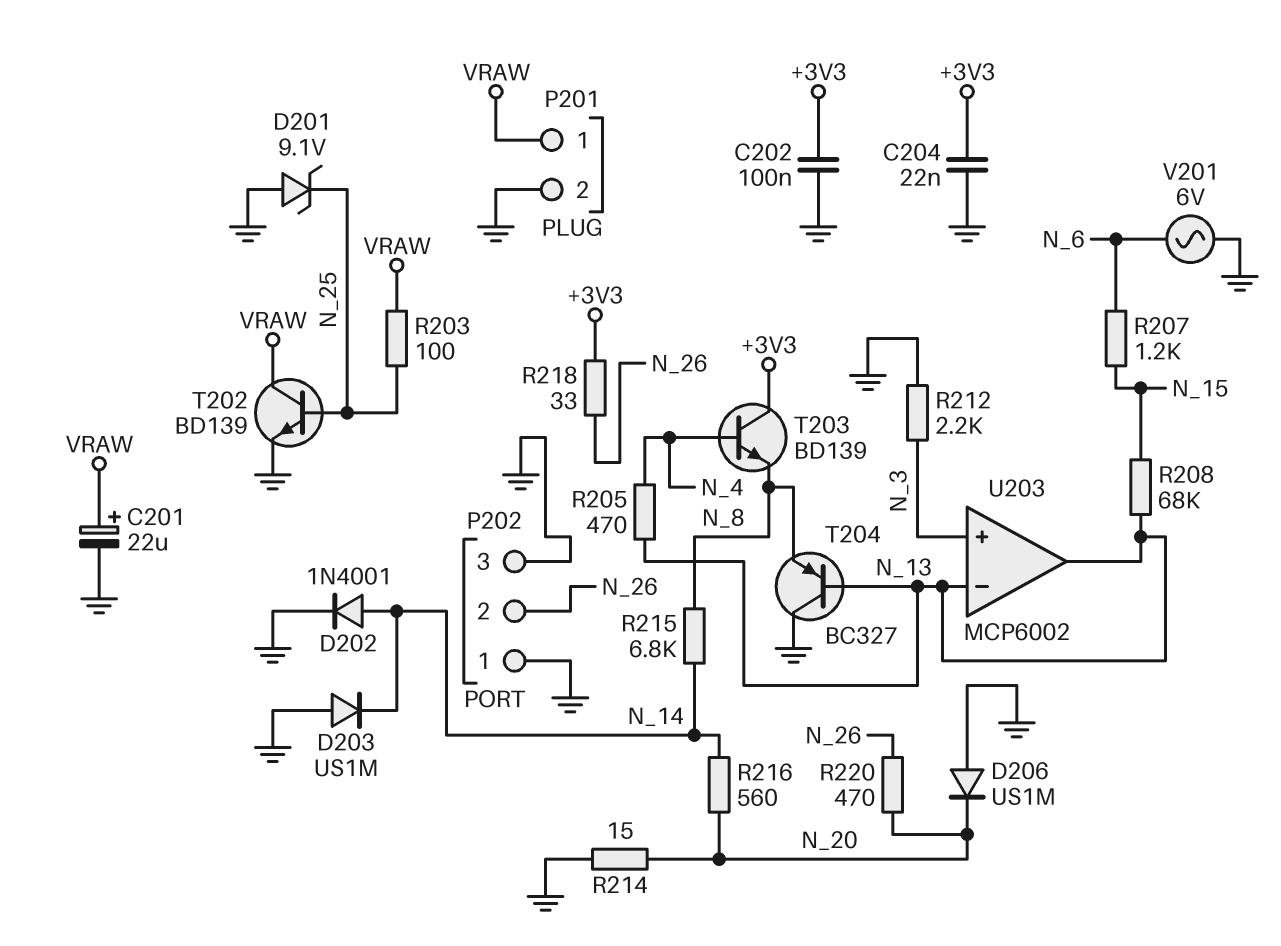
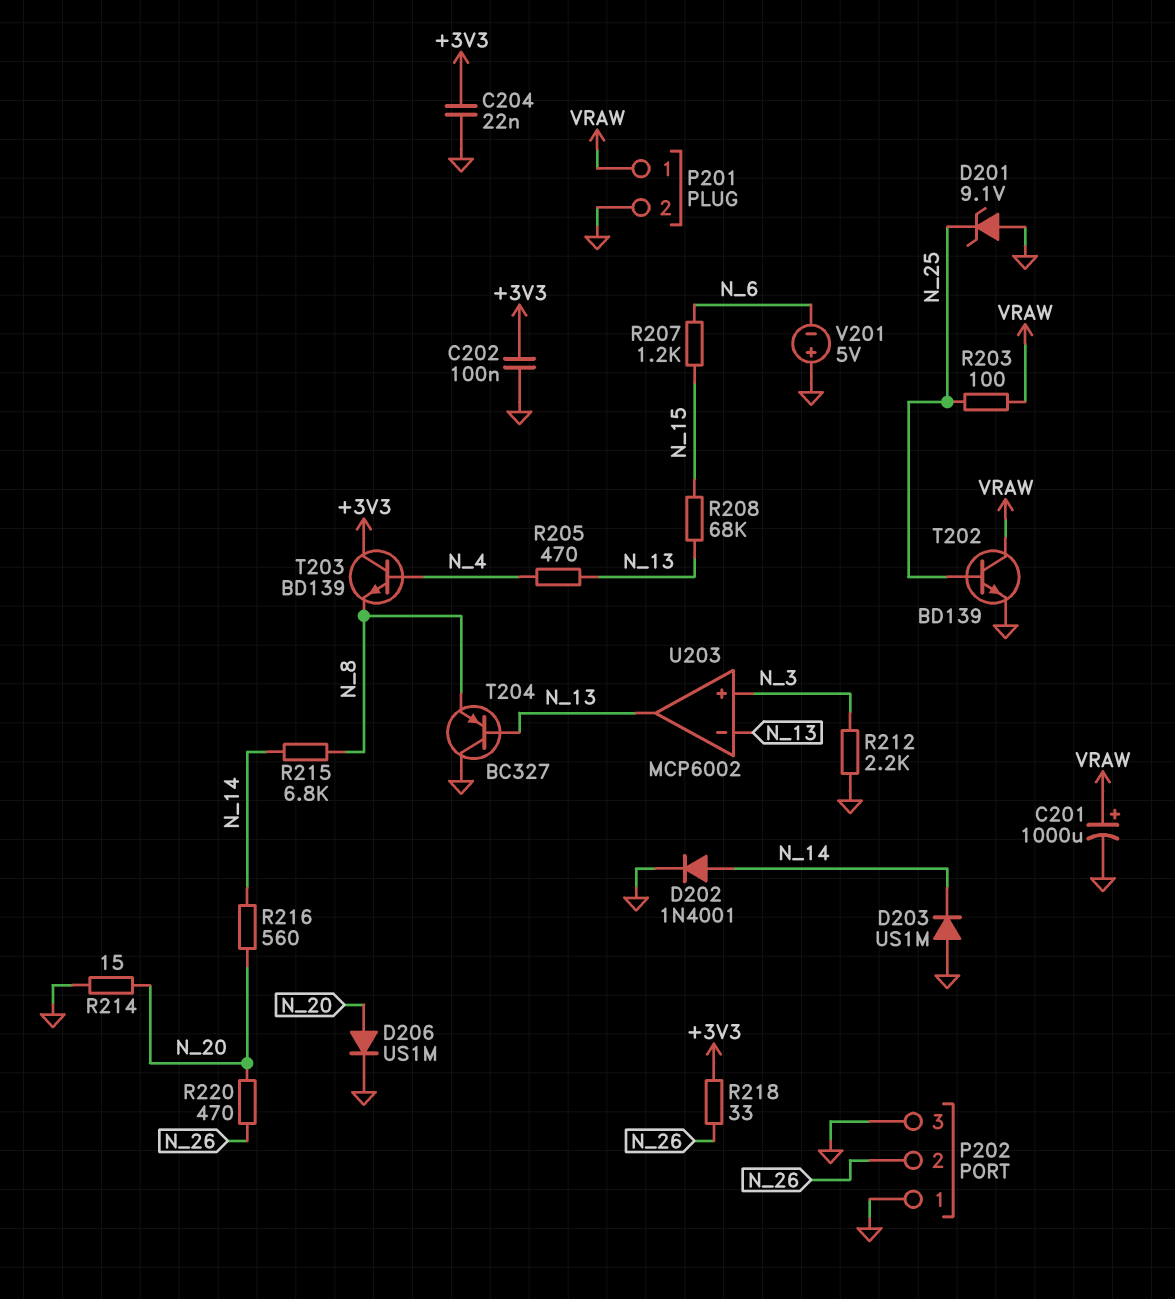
C201: 22uF (plus VRAW, minus GND) -> 1000uF (plus VRAW, minus GND)
D206: diode US1M (A GND, K N_20) -> diode US1M (A N_20, K GND)
V201: AC 6V (GND, N_6) -> 5V (plus GND, minus N_6)

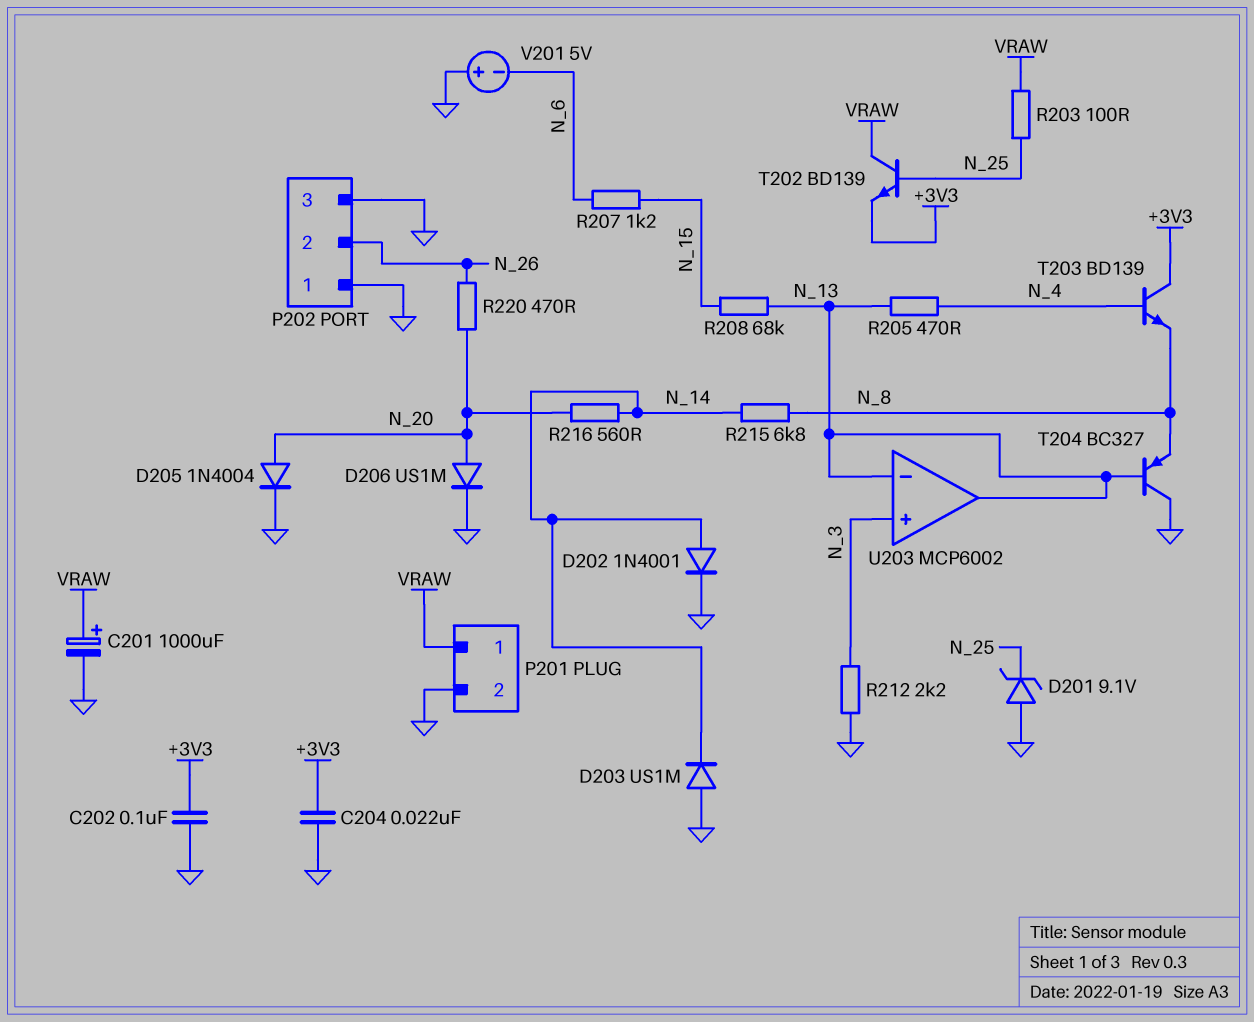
D205: none -> diode 1N4004 (A N_20, K GND)
R214: 15 (GND, N_20) -> none
R218: 33 (+3V3, N_26) -> none
T202: NPN BD139 (B N_25, C VRAW, E GND) -> NPN BD139 (B N_25, C VRAW, E +3V3)

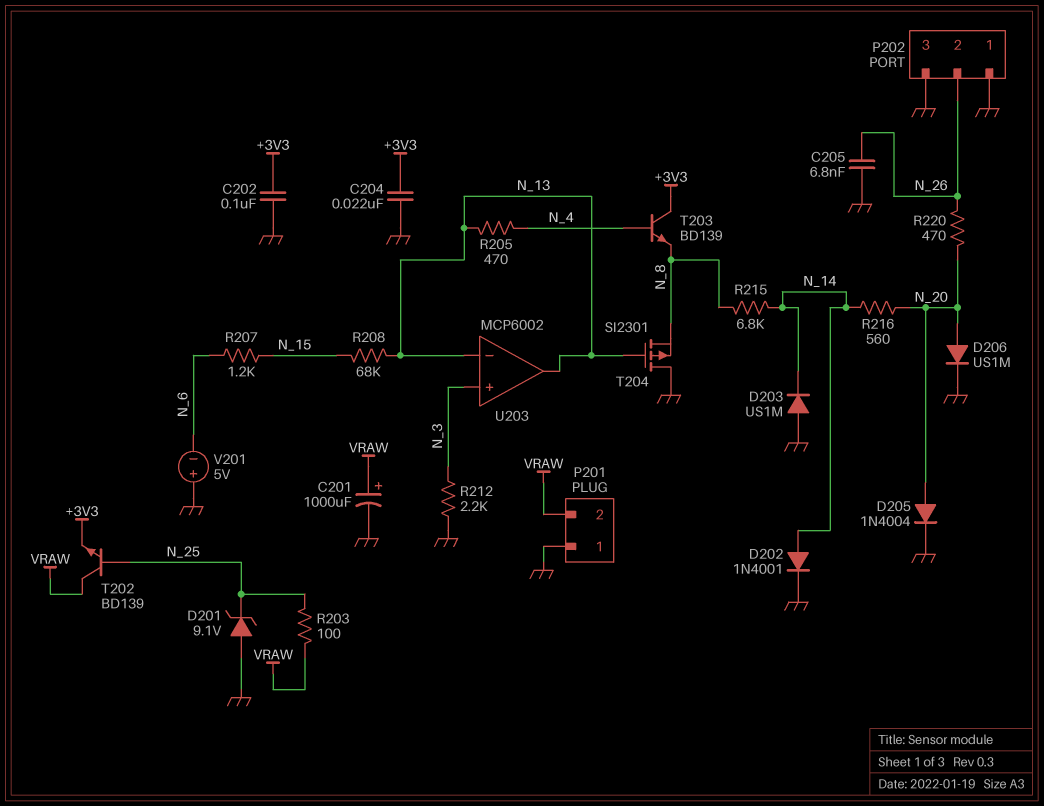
C205: none -> 6.8nF (GND, N_26)
P201 pin 1: VRAW -> GND
P201 pin 2: GND -> VRAW
T204: PNP BC327 (B N_13, C GND, E N_8) -> PMOS SI2301 (G N_13, D GND, S N_8)

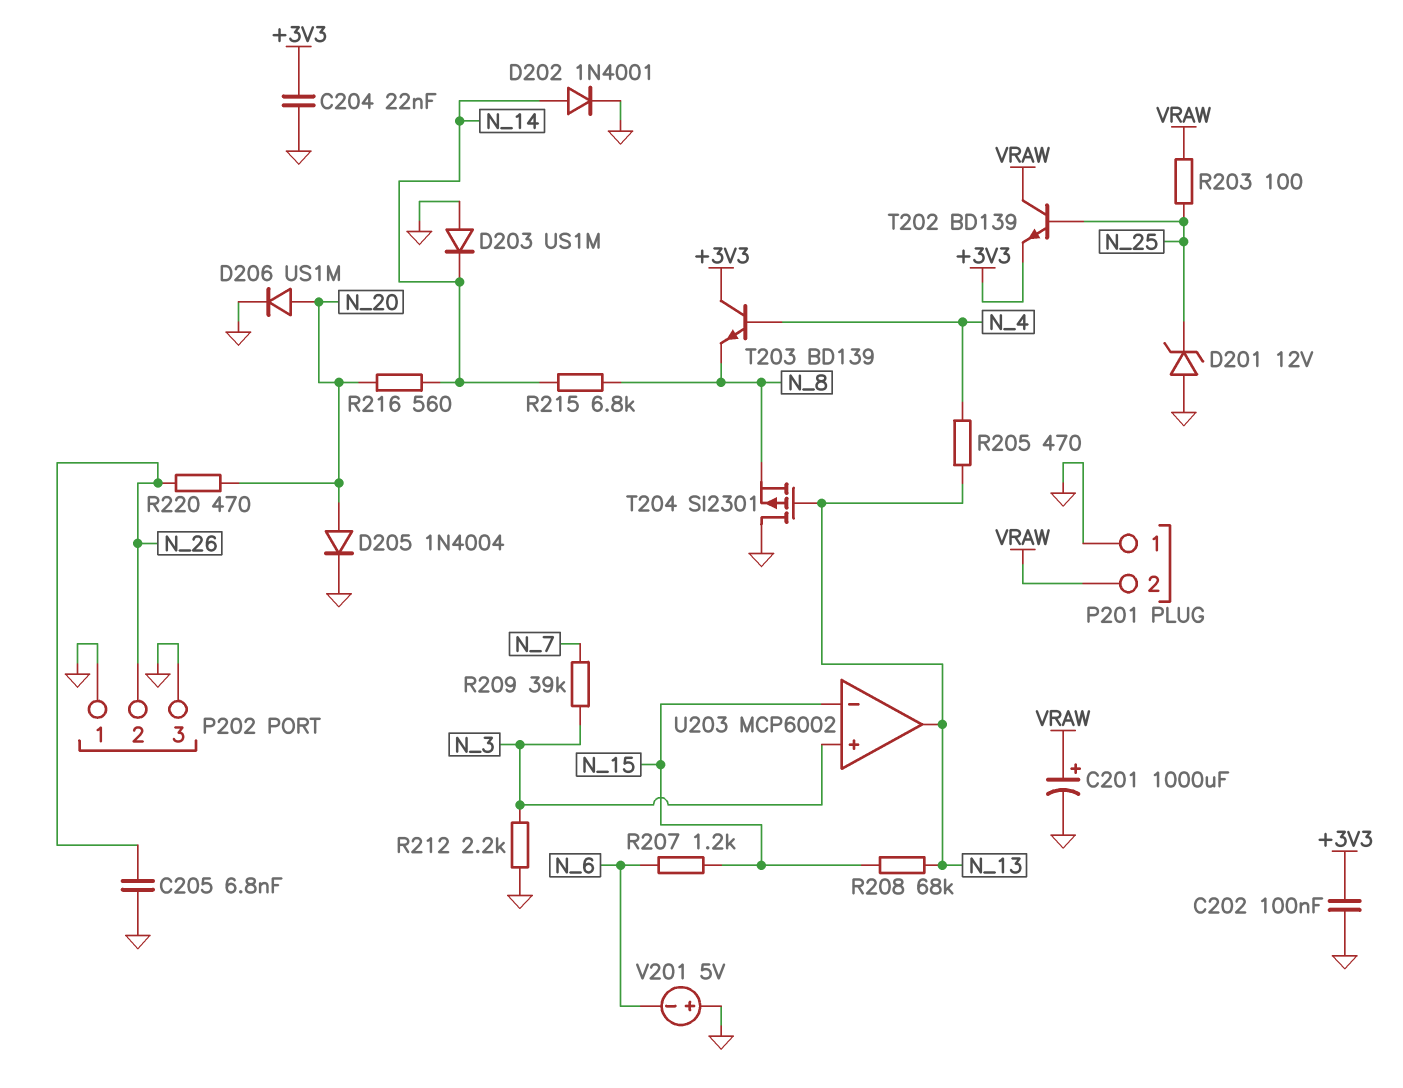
D201: zener 9.1V (A GND, K N_25) -> zener 12V (A GND, K N_25)
R209: none -> 39k (N_3, N_7)
U203 pin in-: N_13 -> N_15

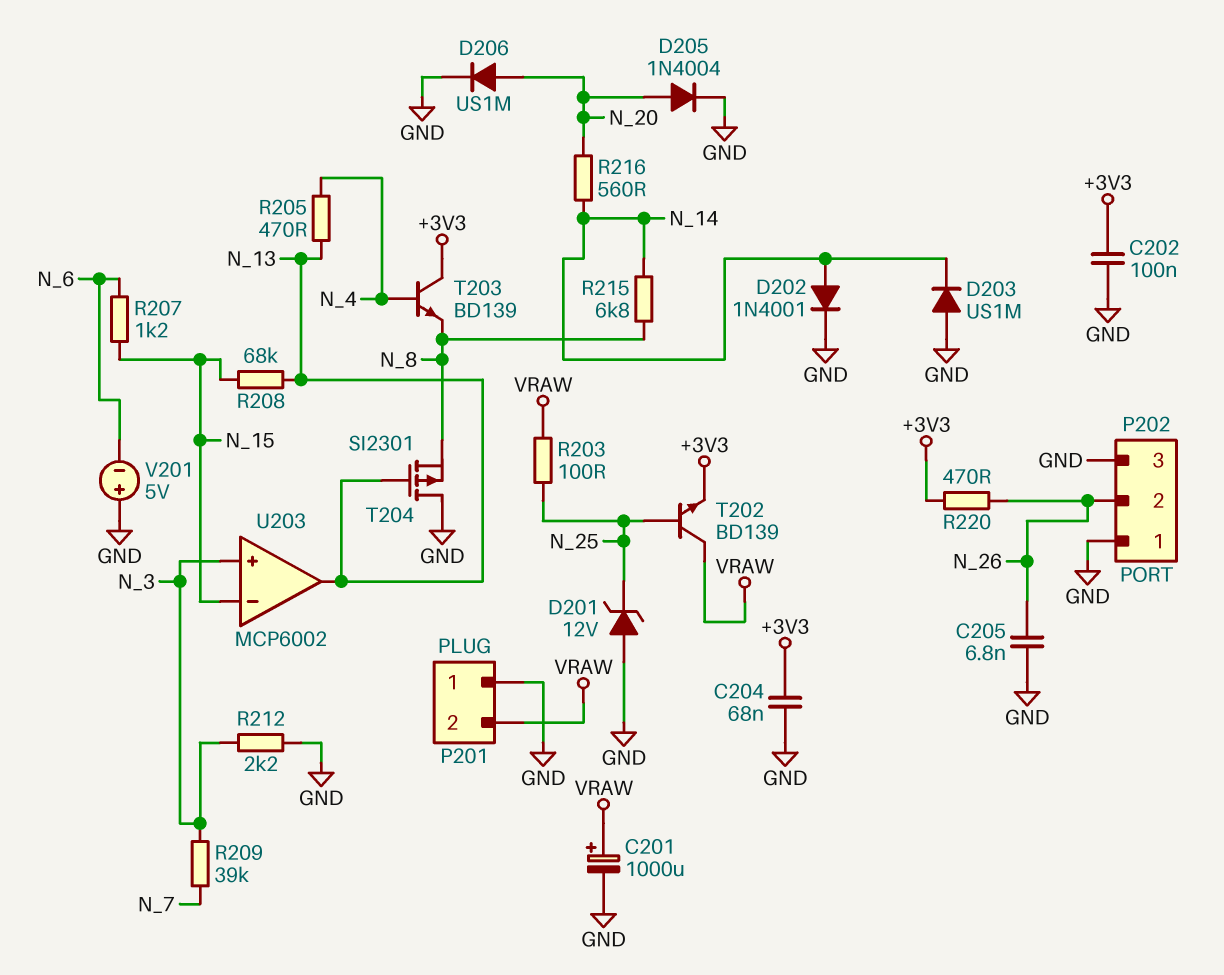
C204: 22nF (+3V3, GND) -> 68nF (+3V3, GND)
R220: 470 (N_20, N_26) -> 470 (+3V3, N_26)

